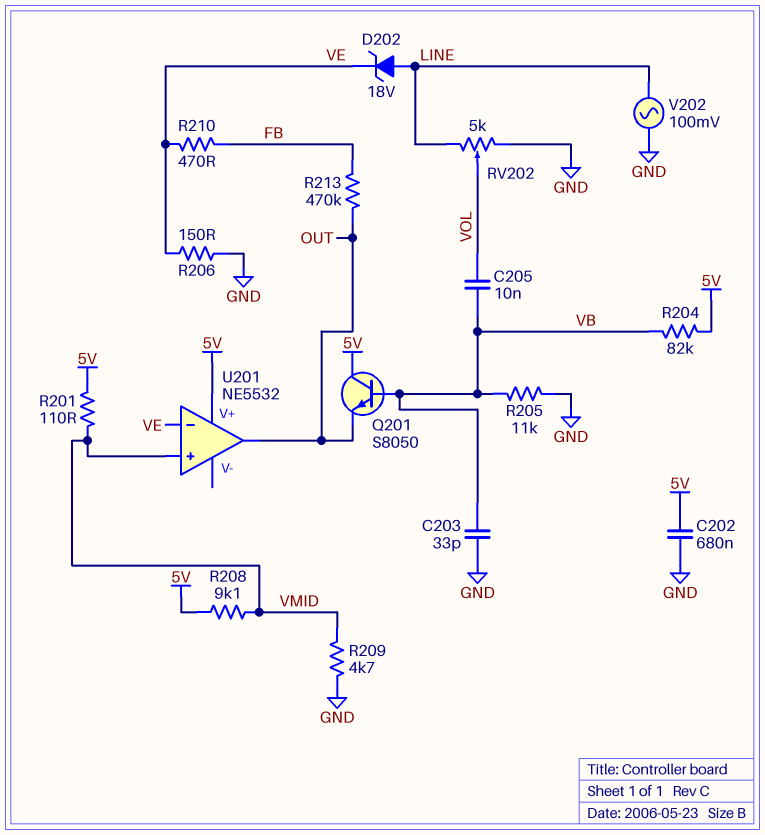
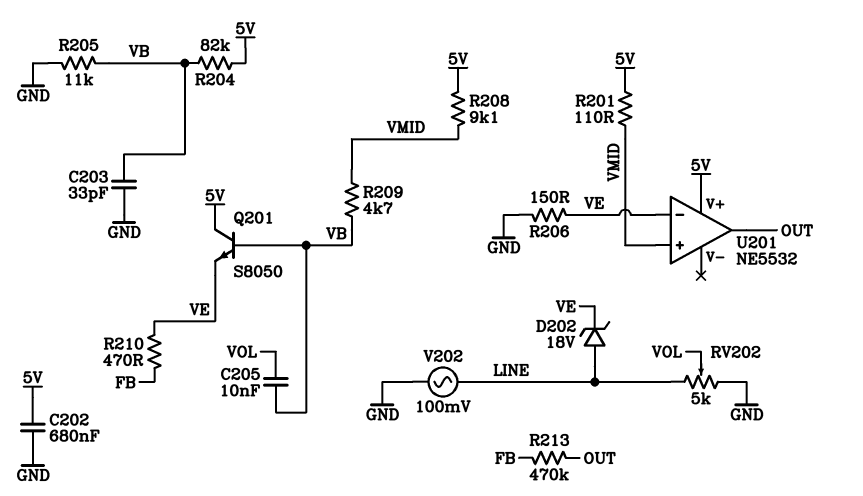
Q201: NPN S8050 (B VB, C 5V, E OUT) -> NPN S8050 (B VB, C 5V, E VE)
R209: 4.7k (GND, VMID) -> 4.7k (VB, VMID)

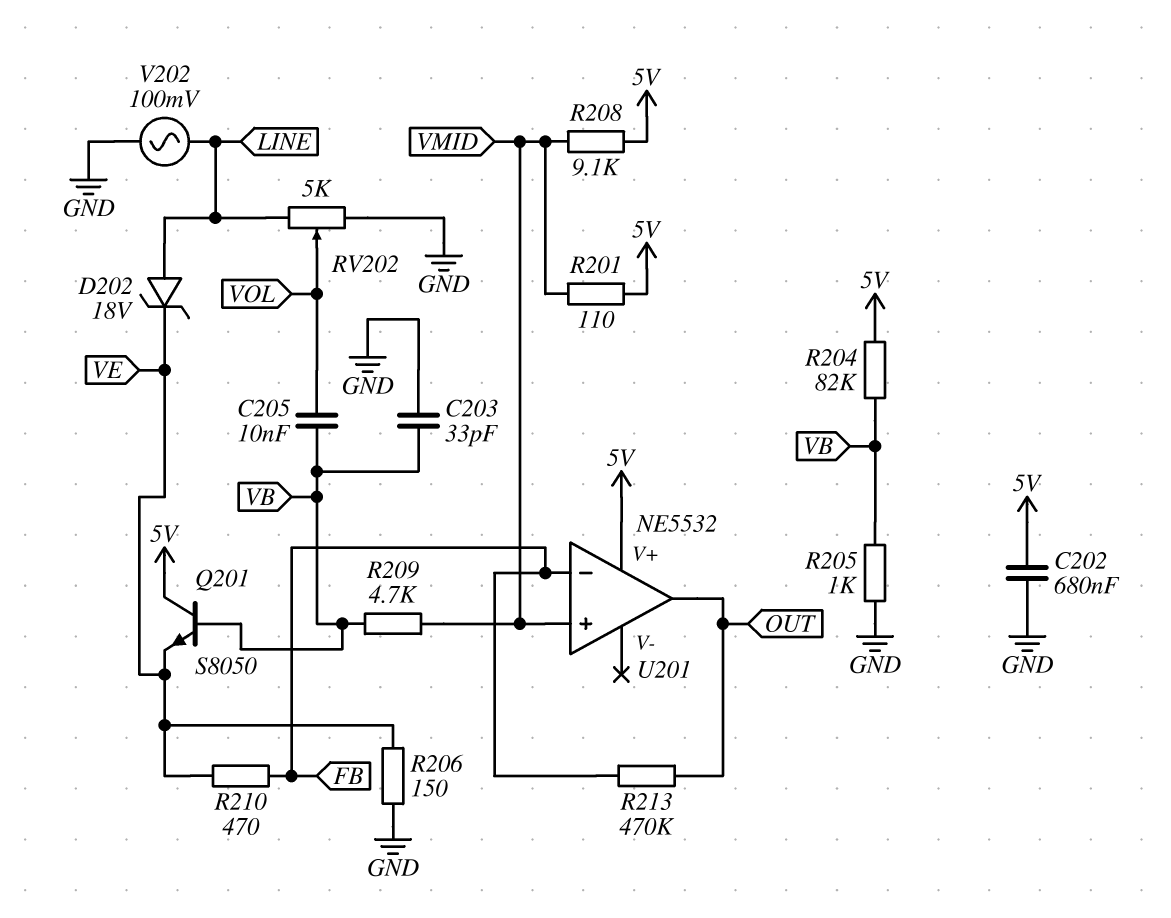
R205: 11k (GND, VB) -> 1k (GND, VB)
U201 pin in-: VE -> FB

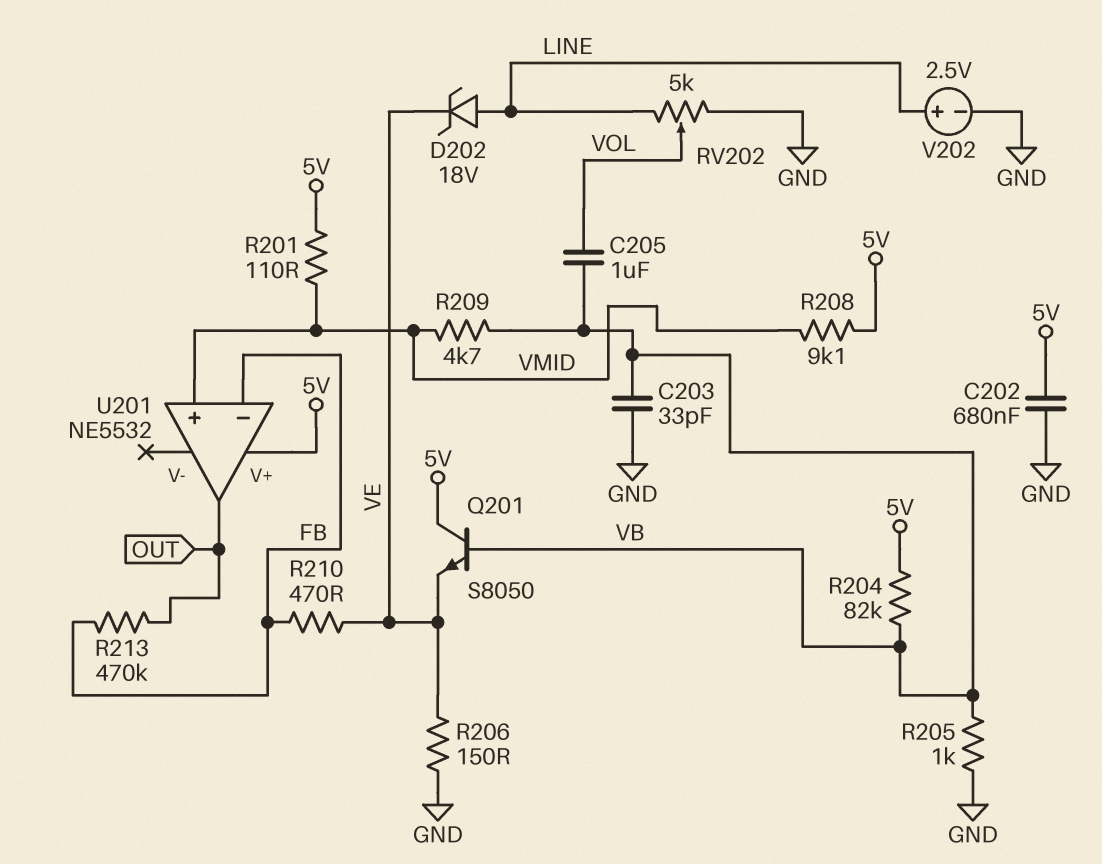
C205: 10nF (VB, VOL) -> 1uF (VB, VOL)
V202: AC 100mV (GND, LINE) -> 2.5V (plus LINE, minus GND)

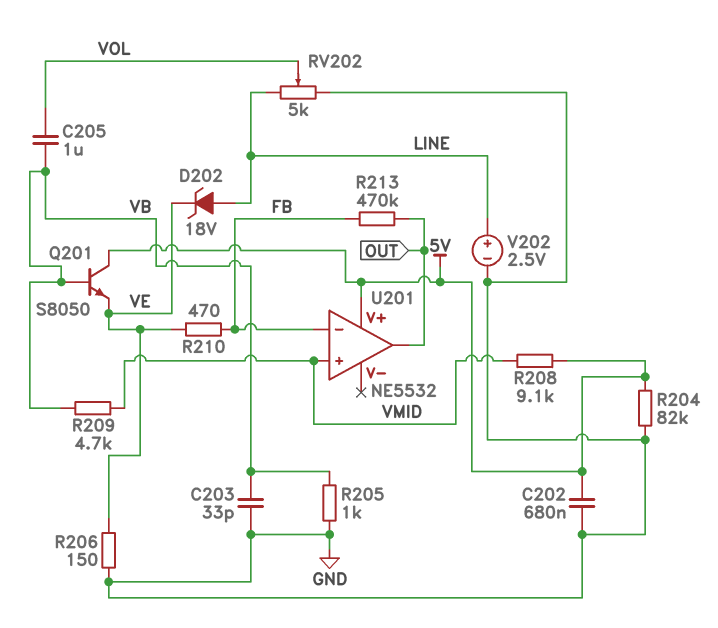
R201: 110 (5V, VMID) -> none
R204: 82k (5V, VB) -> 82k (5V, GND)

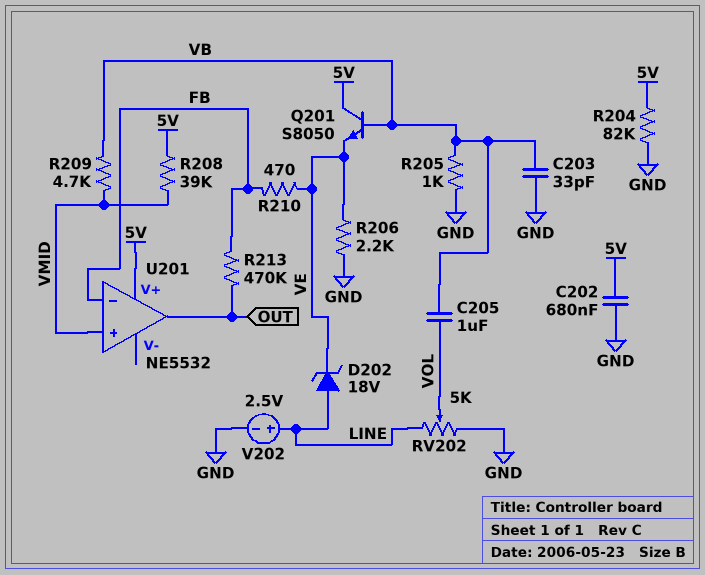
R206: 150 (GND, VE) -> 2.2k (GND, VE)
R208: 9.1k (5V, VMID) -> 39k (5V, VMID)

